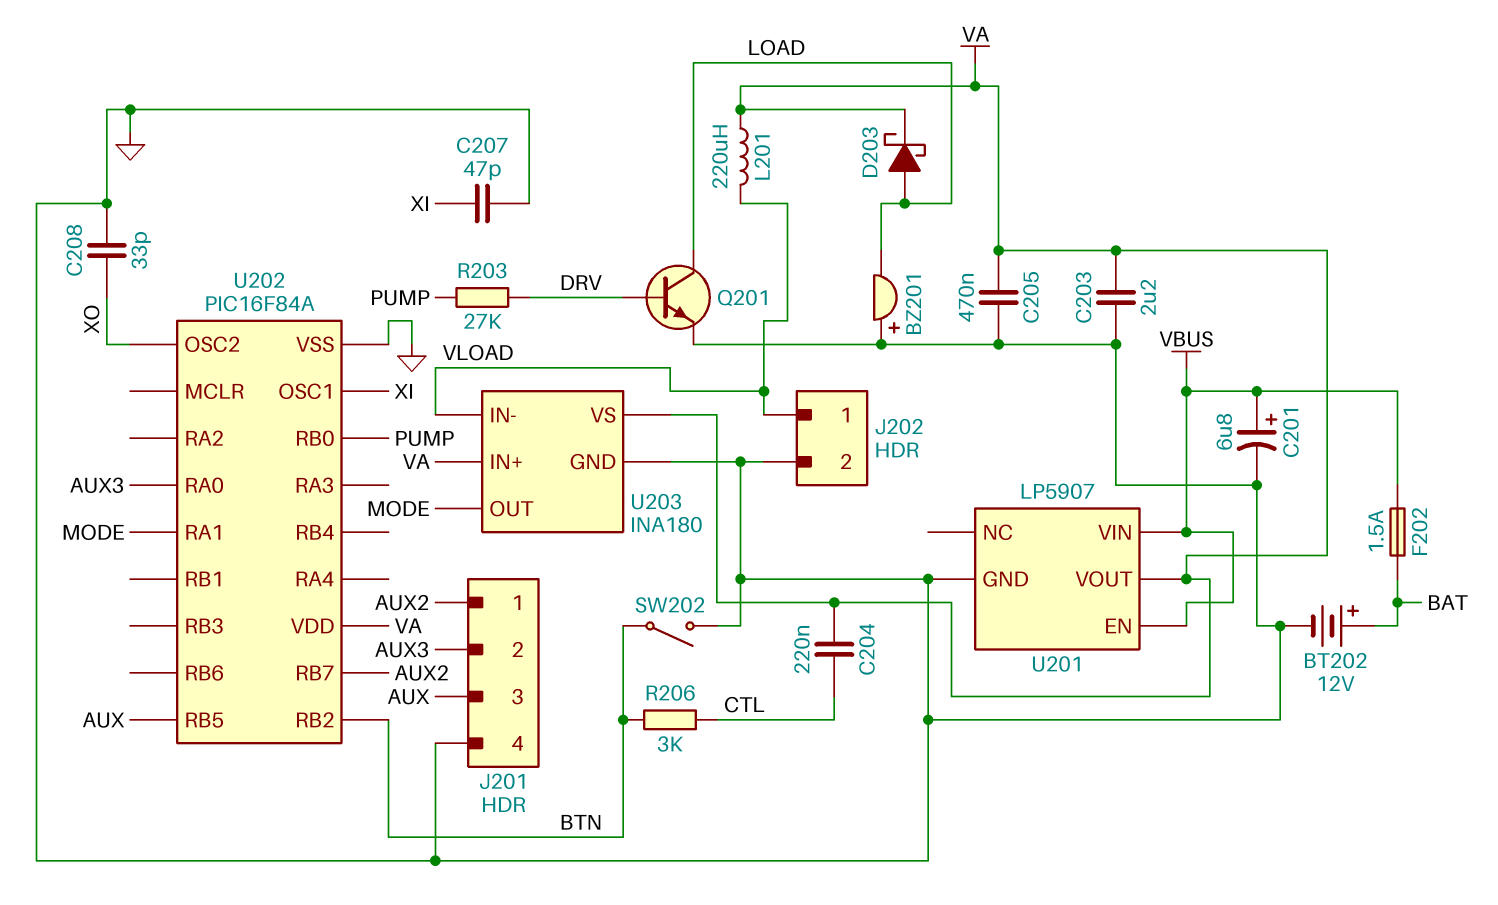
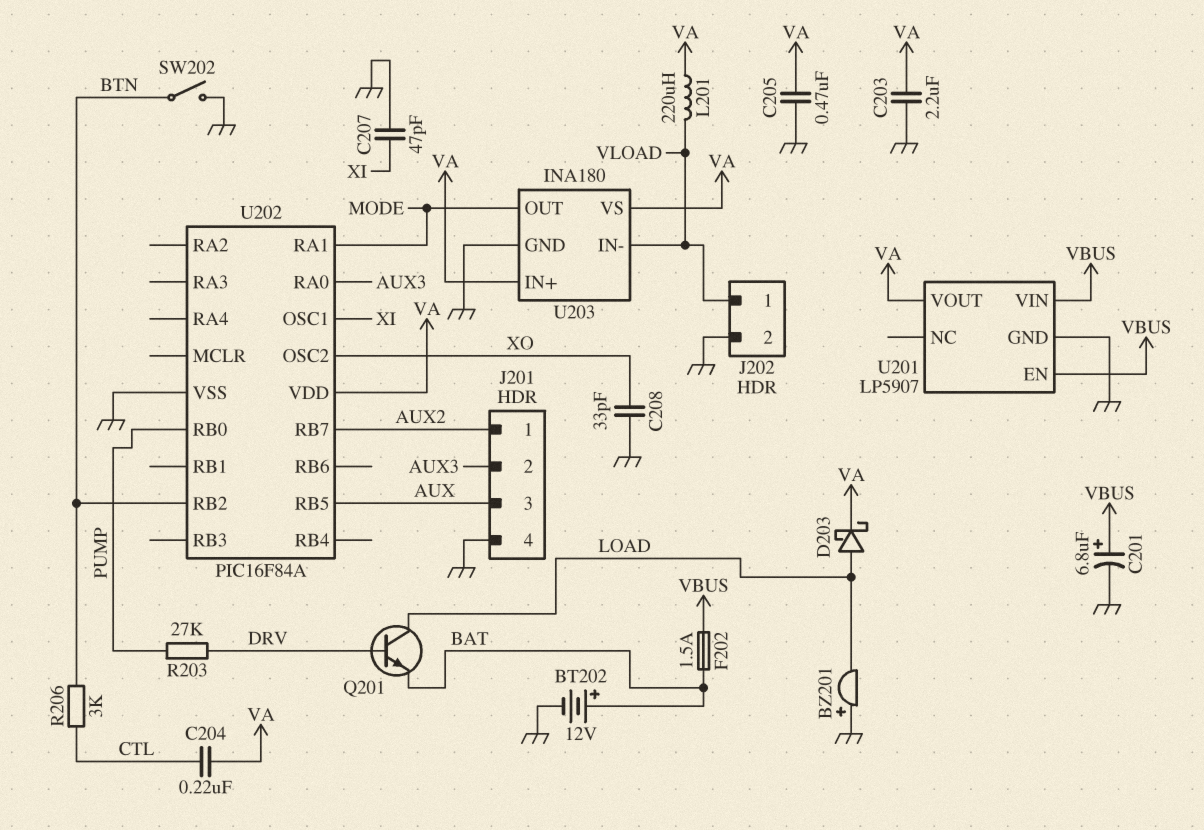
Q201: NPN (B DRV, C LOAD, E GND) -> NPN (B DRV, C LOAD, E BAT)

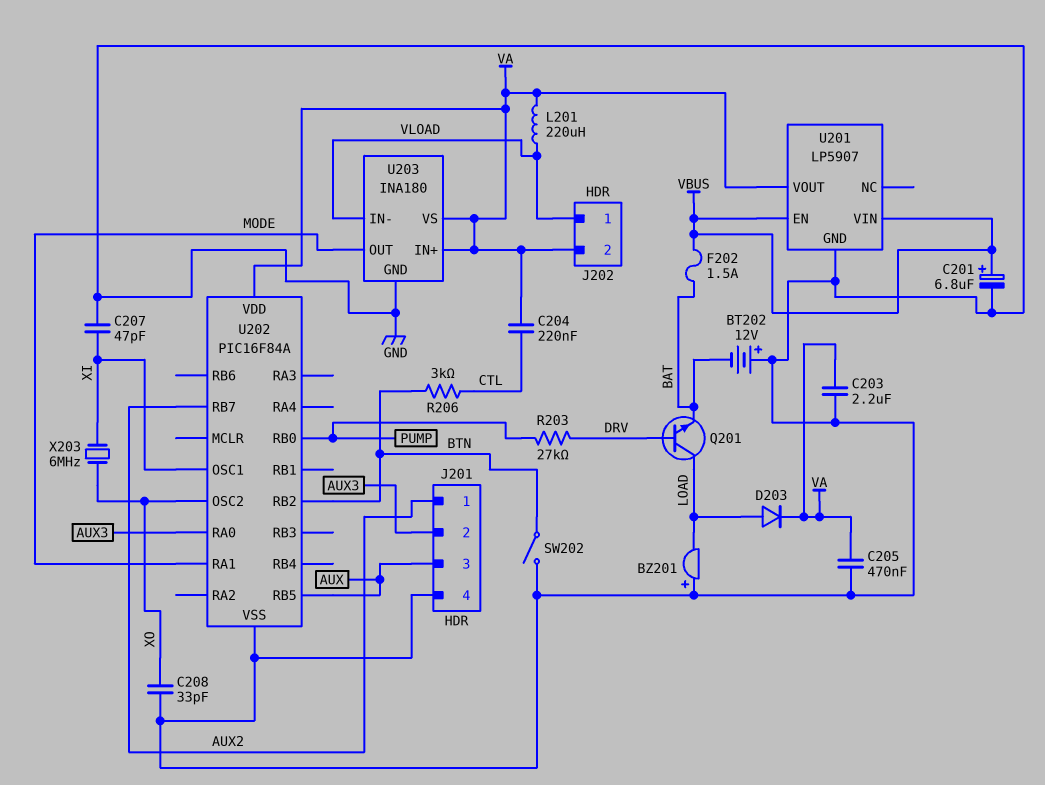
BT202: 12V (plus BAT, minus GND) -> 12V (plus GND, minus BAT)
D203: schottky (A LOAD, K VA) -> diode (A LOAD, K VA)
J202 pin 2: GND -> VA
X203: none -> 6MHz (XI, XO)

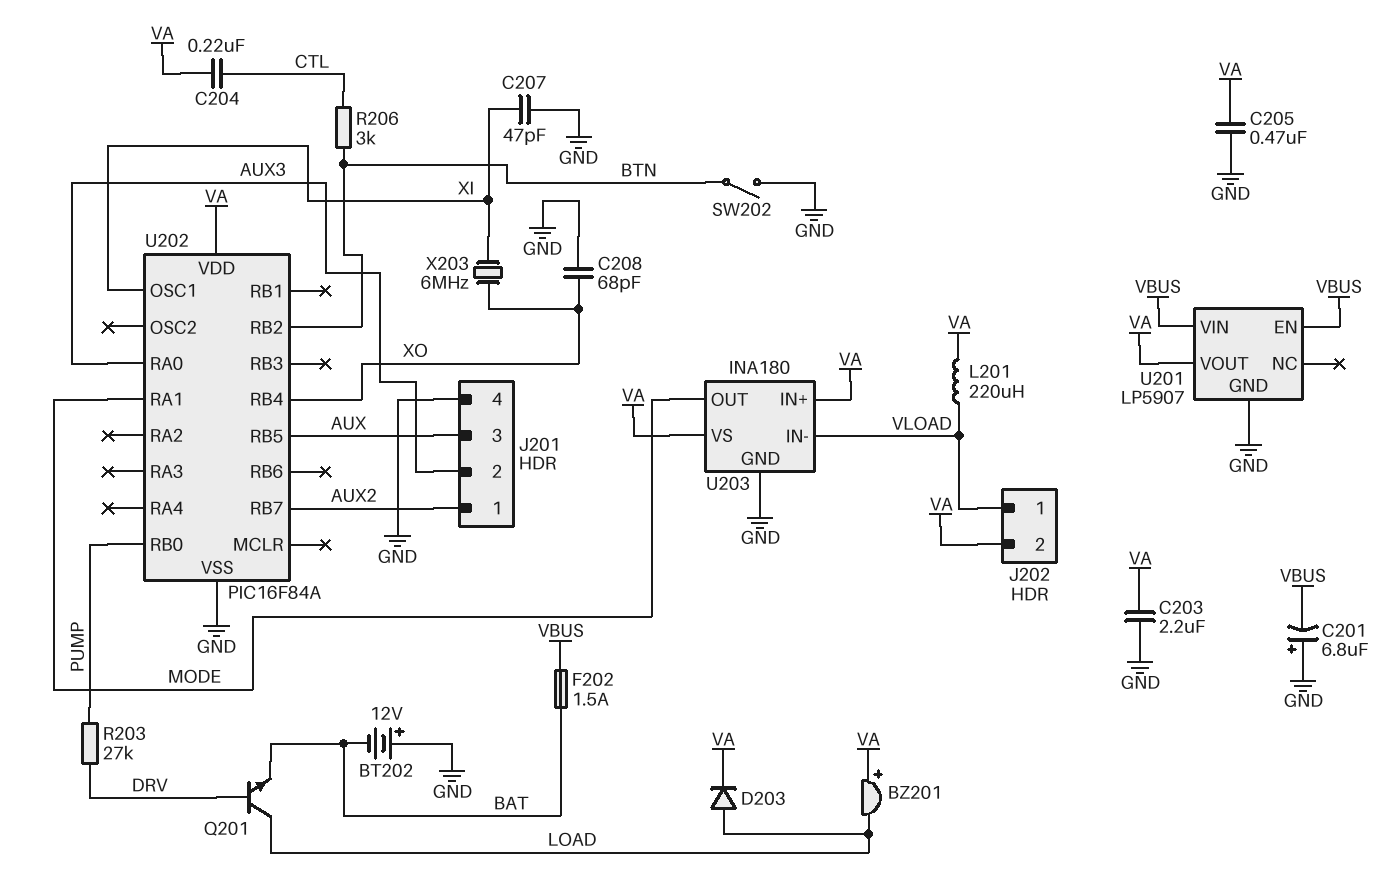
BZ201: buzzer (plus GND, minus LOAD) -> buzzer (plus VA, minus LOAD)
C201: 6.8uF (plus VBUS, minus GND) -> 6.8uF (plus GND, minus VBUS)
C208: 33pF (GND, XO) -> 68pF (GND, XO)
U202 pin OSC2: XO -> none
U202 pin RB4: none -> XO

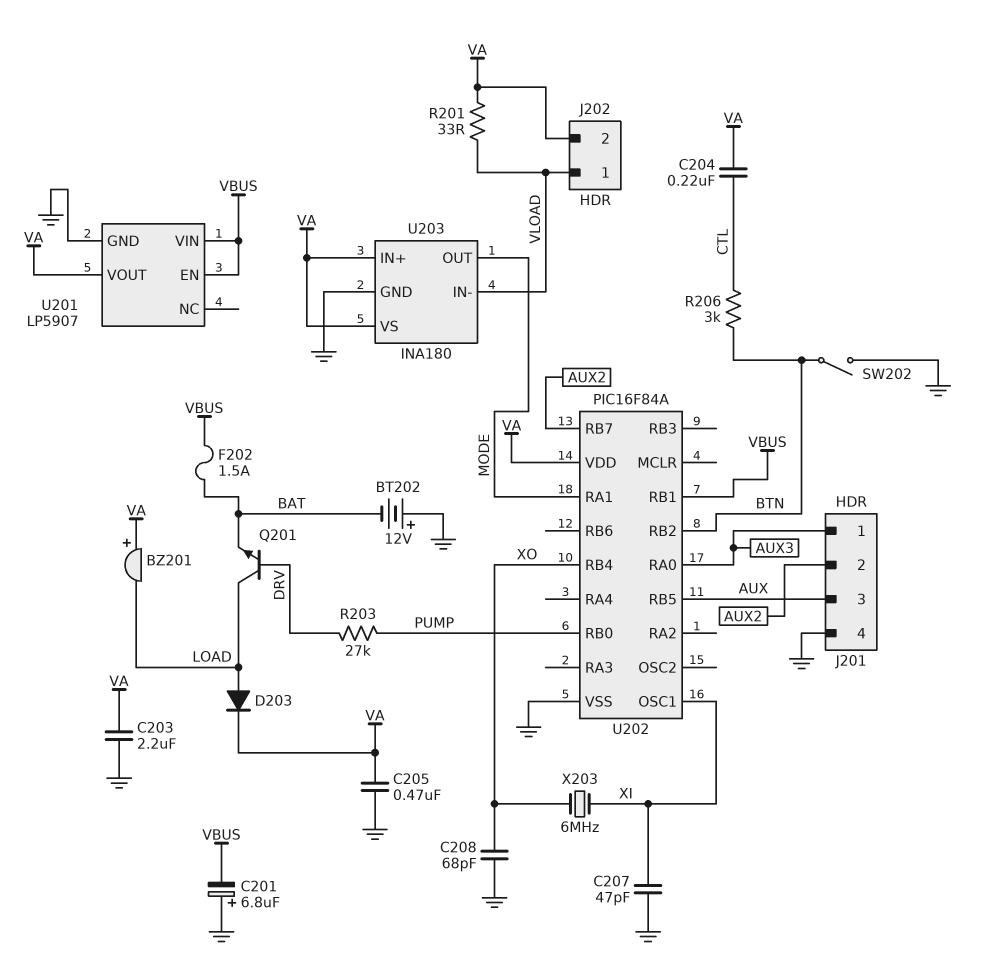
J201 pin 1: AUX2 -> AUX3
J201 pin 2: AUX3 -> AUX2
L201: 220uH (VA, VLOAD) -> none
R201: none -> 33 (VA, VLOAD)
U202 pin RB1: none -> VBUS

